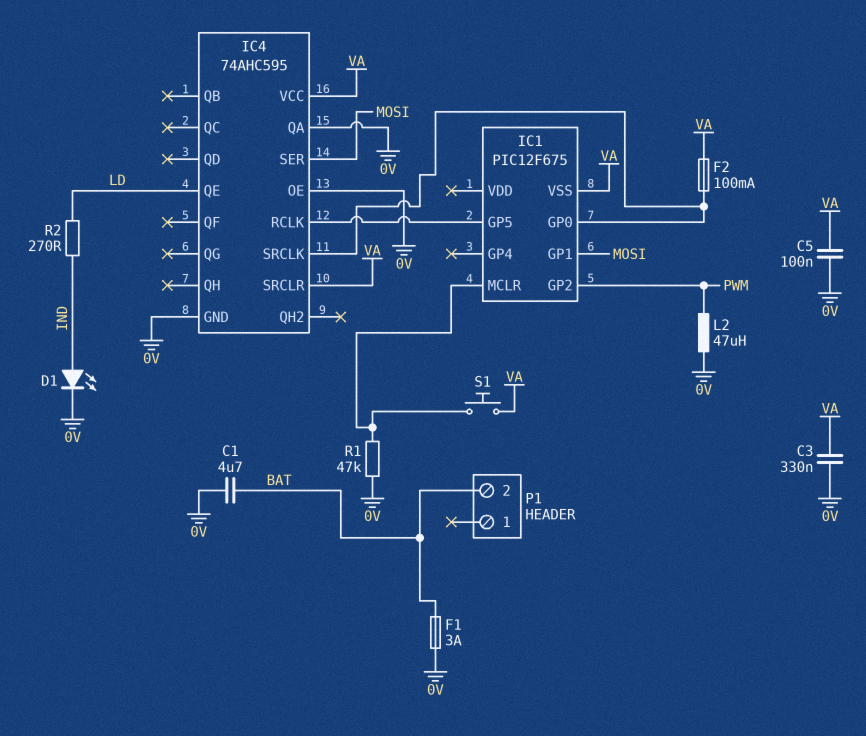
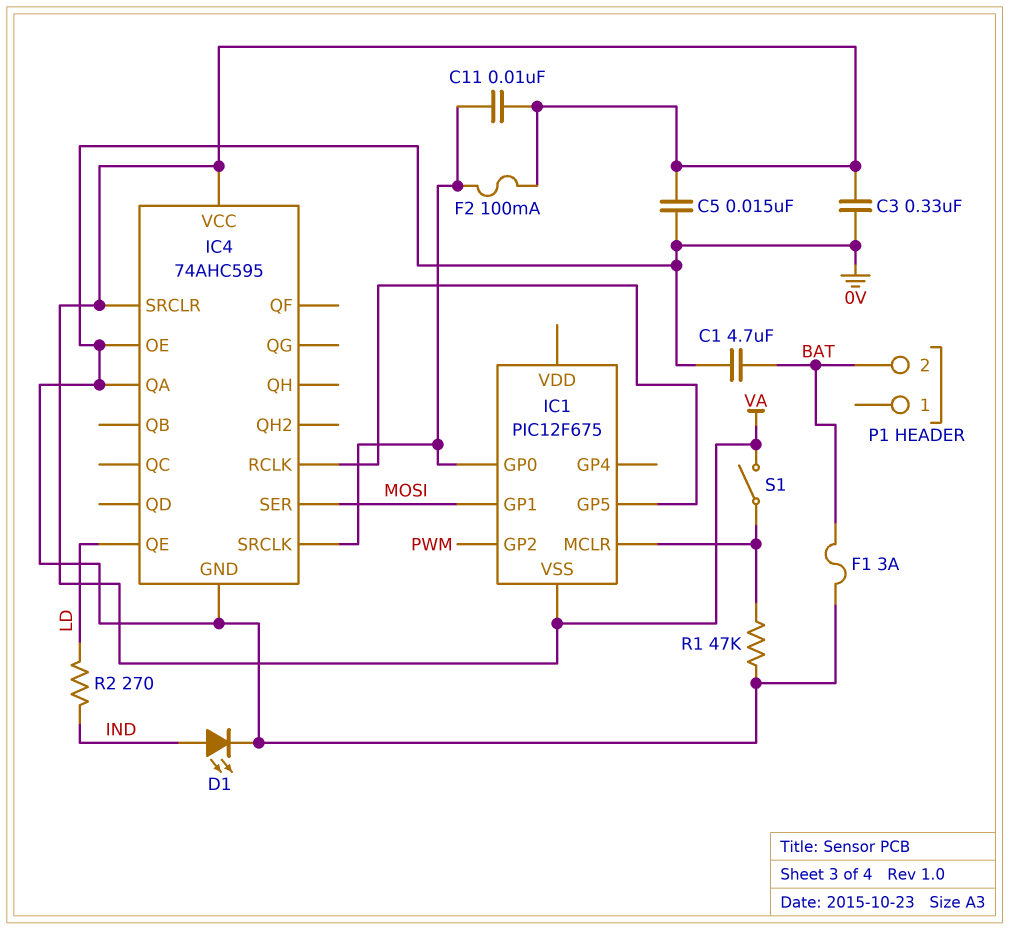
C5: 100nF (0V, VA) -> 15nF (0V, VA)
C11: none -> 10nF (IC1/GP0, VA)
L2: 47uH (0V, PWM) -> none
S1: button (IC1/MCLR, VA) -> switch (IC1/MCLR, VA)

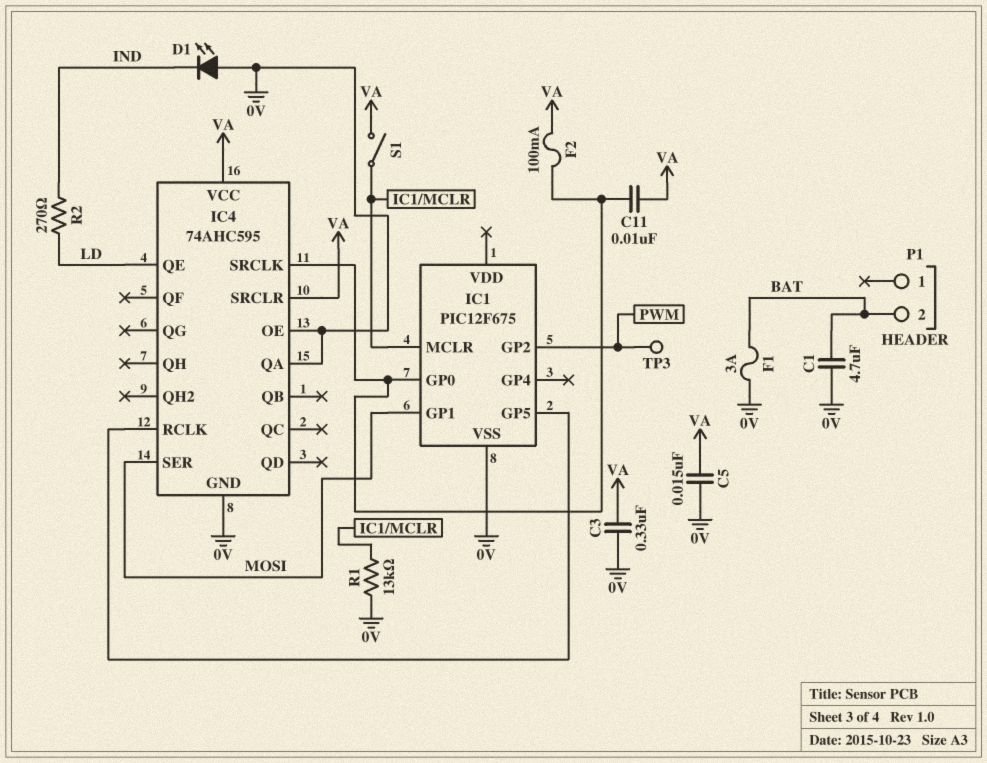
D1: LED (A IND, K 0V) -> LED (A 0V, K IND)
IC1 pin VSS: VA -> 0V
R1: 47k (0V, IC1/MCLR) -> 13k (0V, IC1/MCLR)
TP3: none -> test point (PWM)

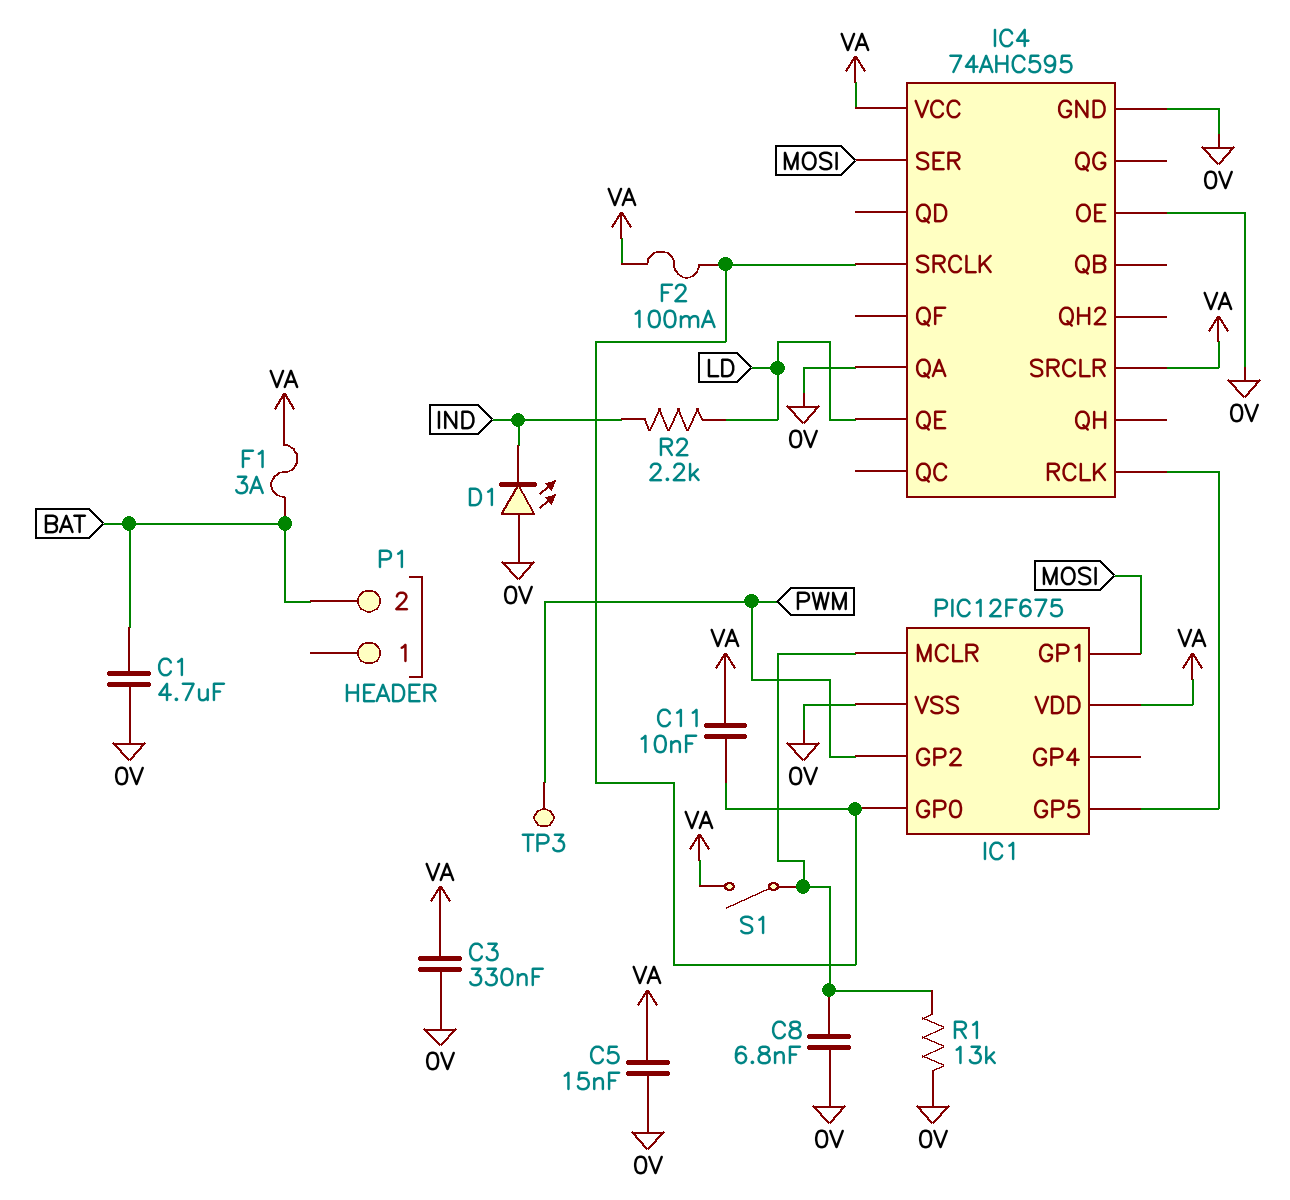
C8: none -> 6.8nF (0V, IC1/MCLR)
F1: 3A (0V, BAT) -> 3A (BAT, VA)
IC1 pin VDD: none -> VA
R2: 270 (IND, LD) -> 2.2k (IND, LD)

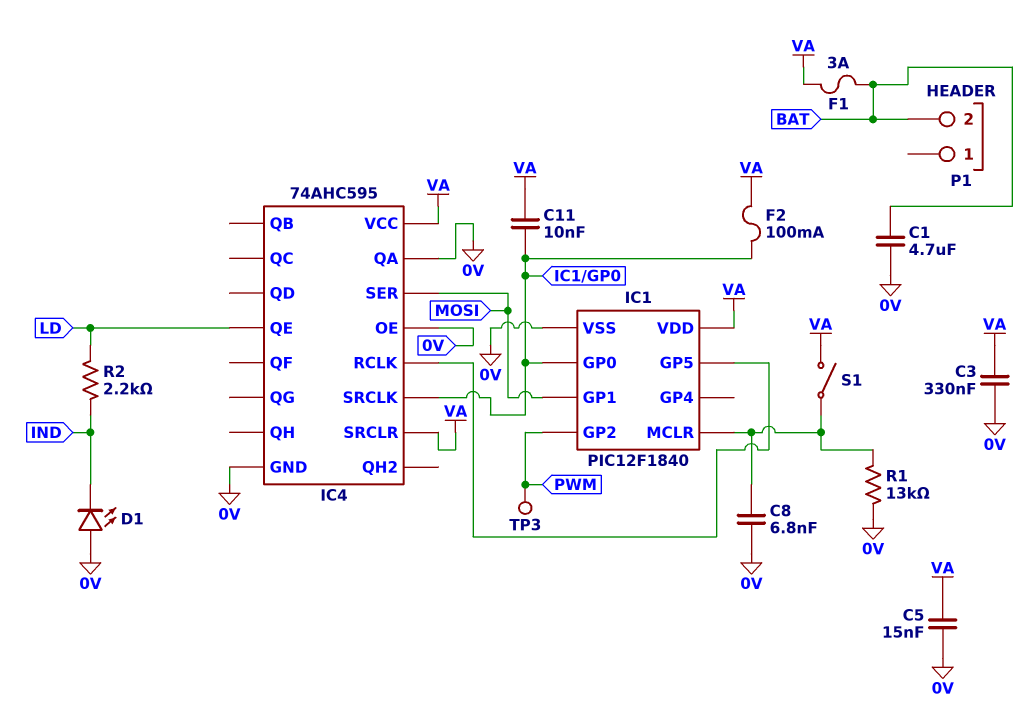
IC1: PIC12F675 -> PIC12F1840

